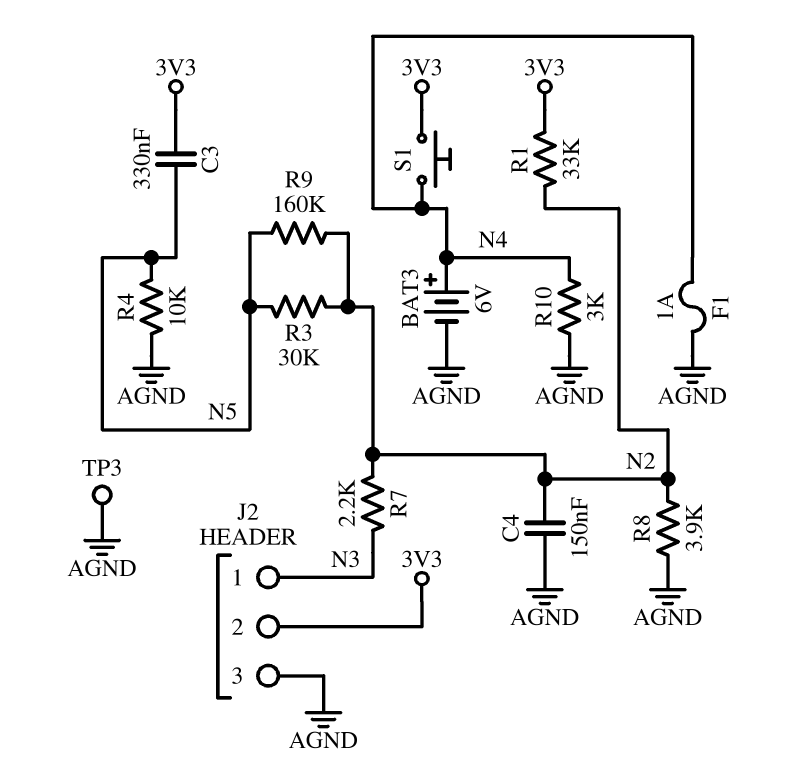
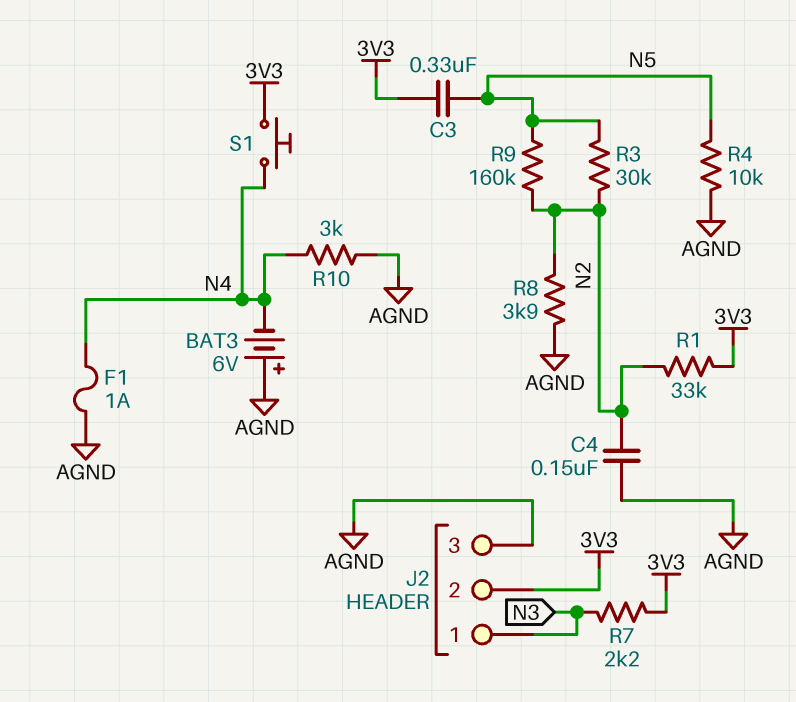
BAT3: 6V (plus N4, minus AGND) -> 6V (plus AGND, minus N4)
R7: 2.2k (N2, N3) -> 2.2k (3V3, N3)
TP3: test point (AGND) -> none

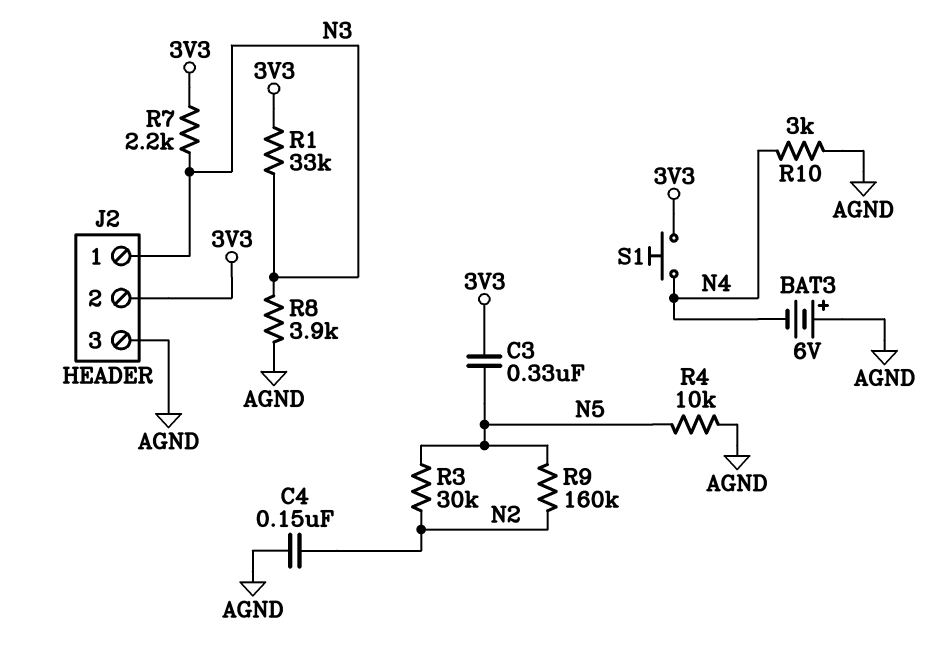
F1: 1A (AGND, N4) -> none
R1: 33k (3V3, N2) -> 33k (3V3, N3)
R8: 3.9k (AGND, N2) -> 3.9k (AGND, N3)

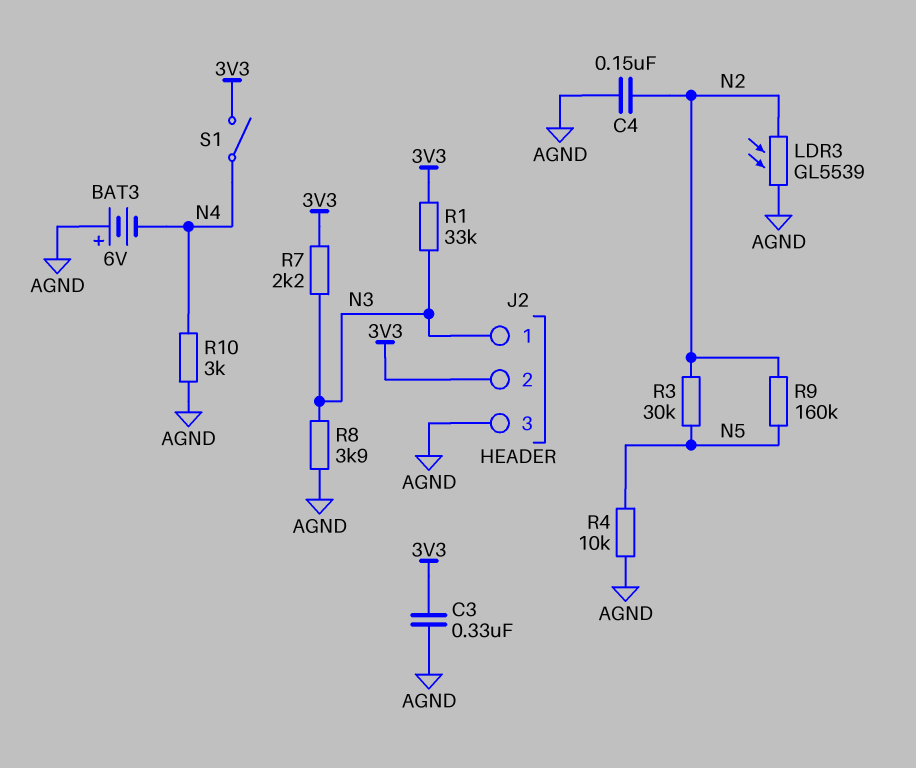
C3: 330nF (3V3, N5) -> 330nF (3V3, AGND)
LDR3: none -> GL5539 (AGND, N2)
S1: button (3V3, N4) -> switch (3V3, N4)

